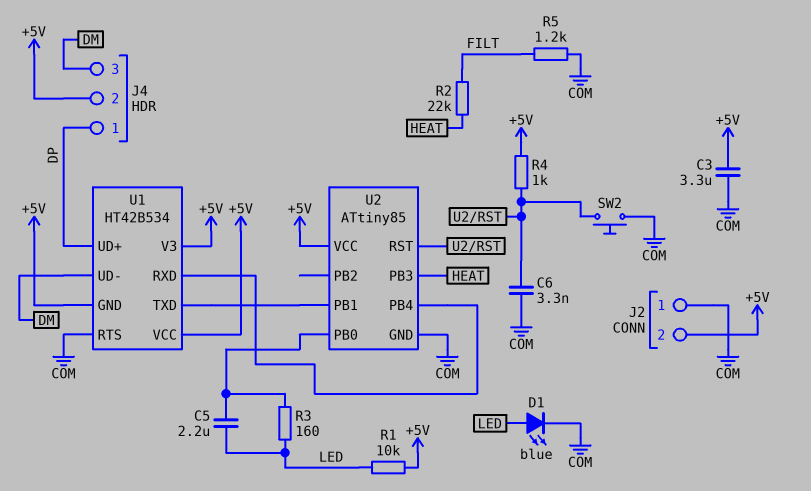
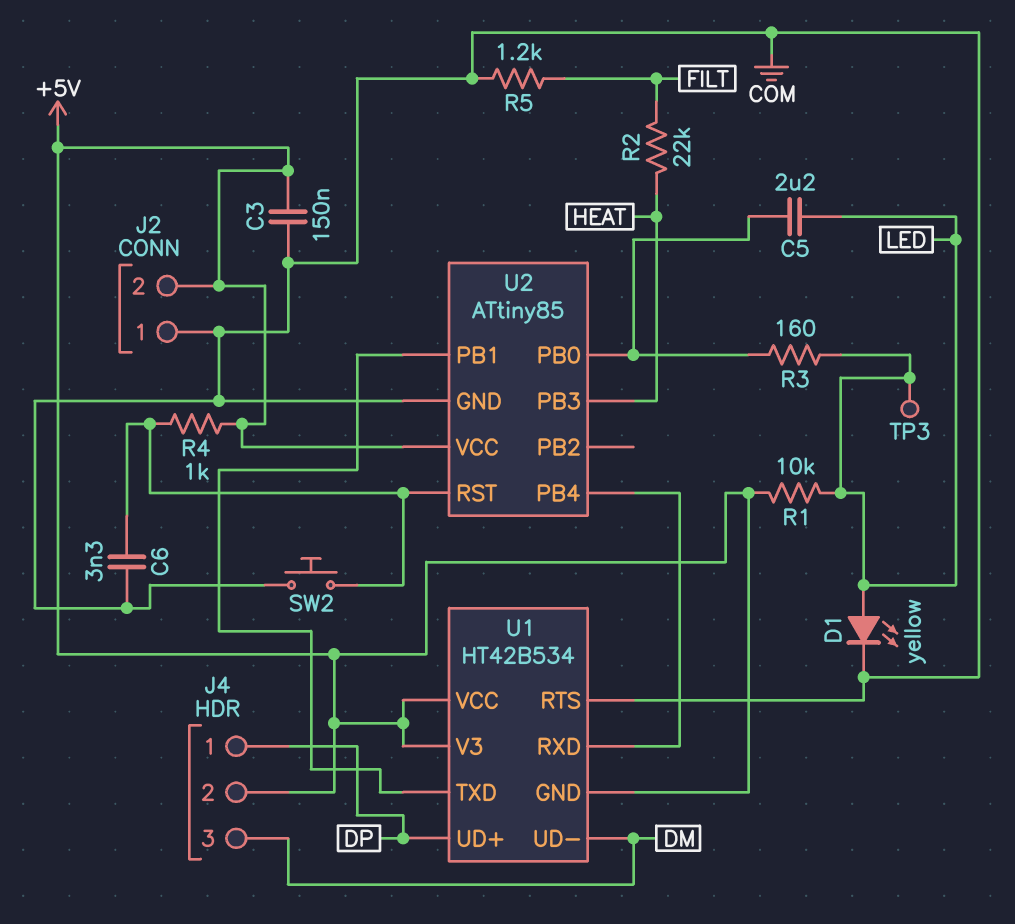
C3: 3.3uF (+5V, COM) -> 150nF (+5V, COM)
D1: LED blue (A LED, K COM) -> LED yellow (A LED, K COM)
TP3: none -> test point (LED)

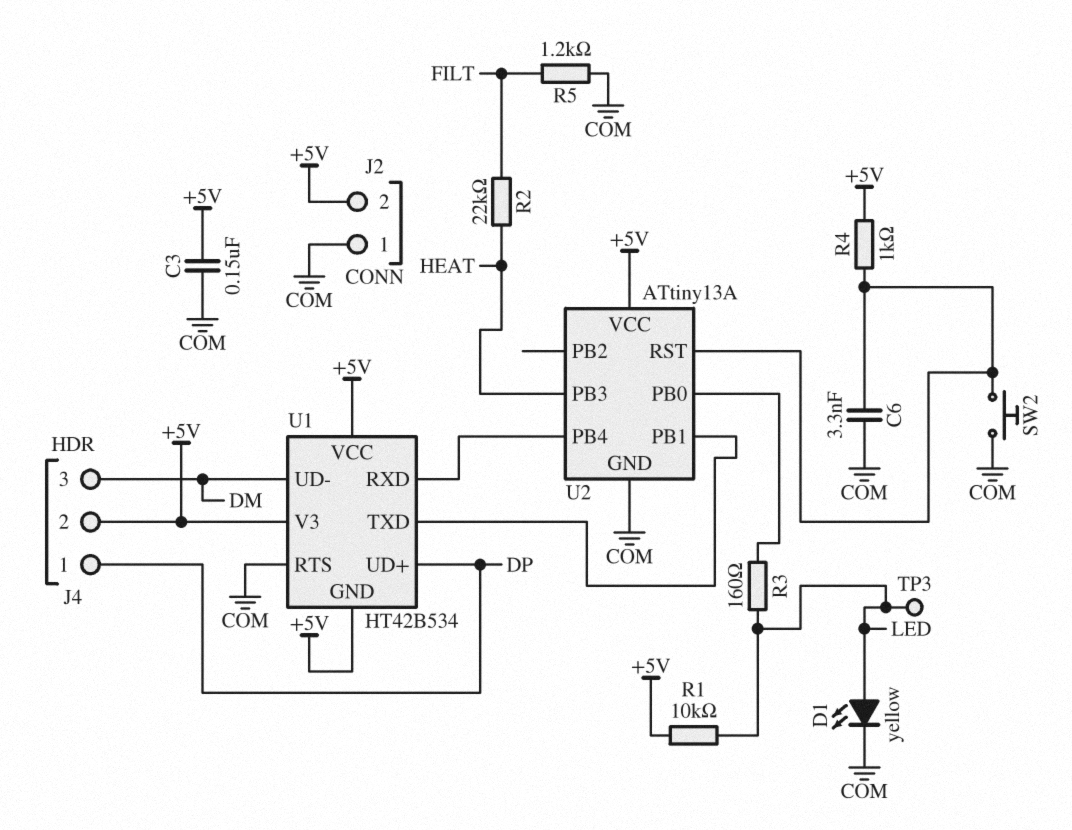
C5: 2.2uF (LED, U2/PB0) -> none
U2: ATtiny85 -> ATtiny13A

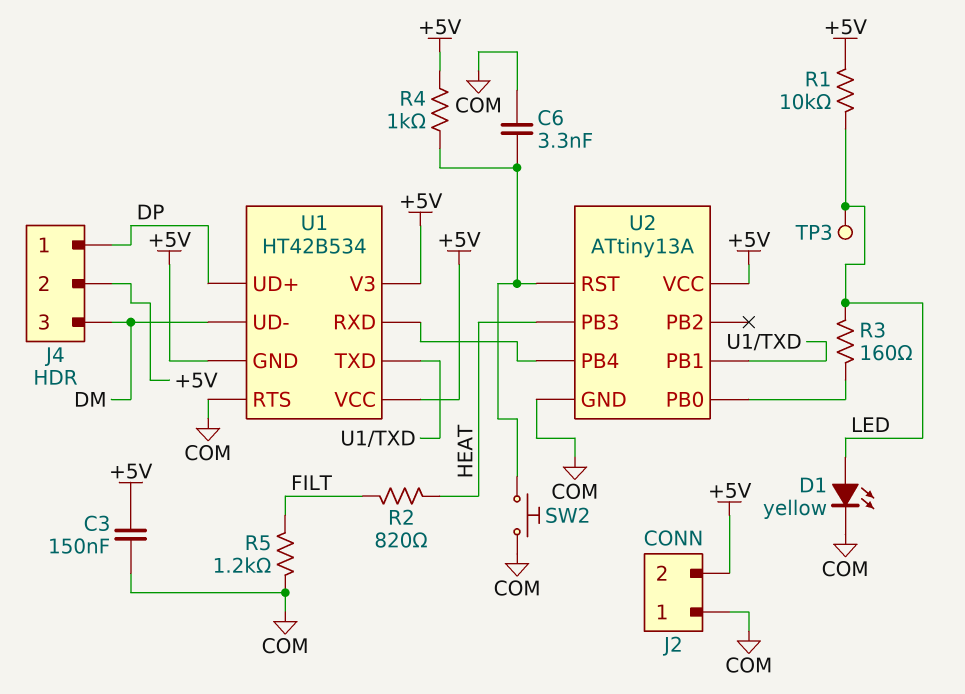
R2: 22k (FILT, HEAT) -> 820 (FILT, HEAT)

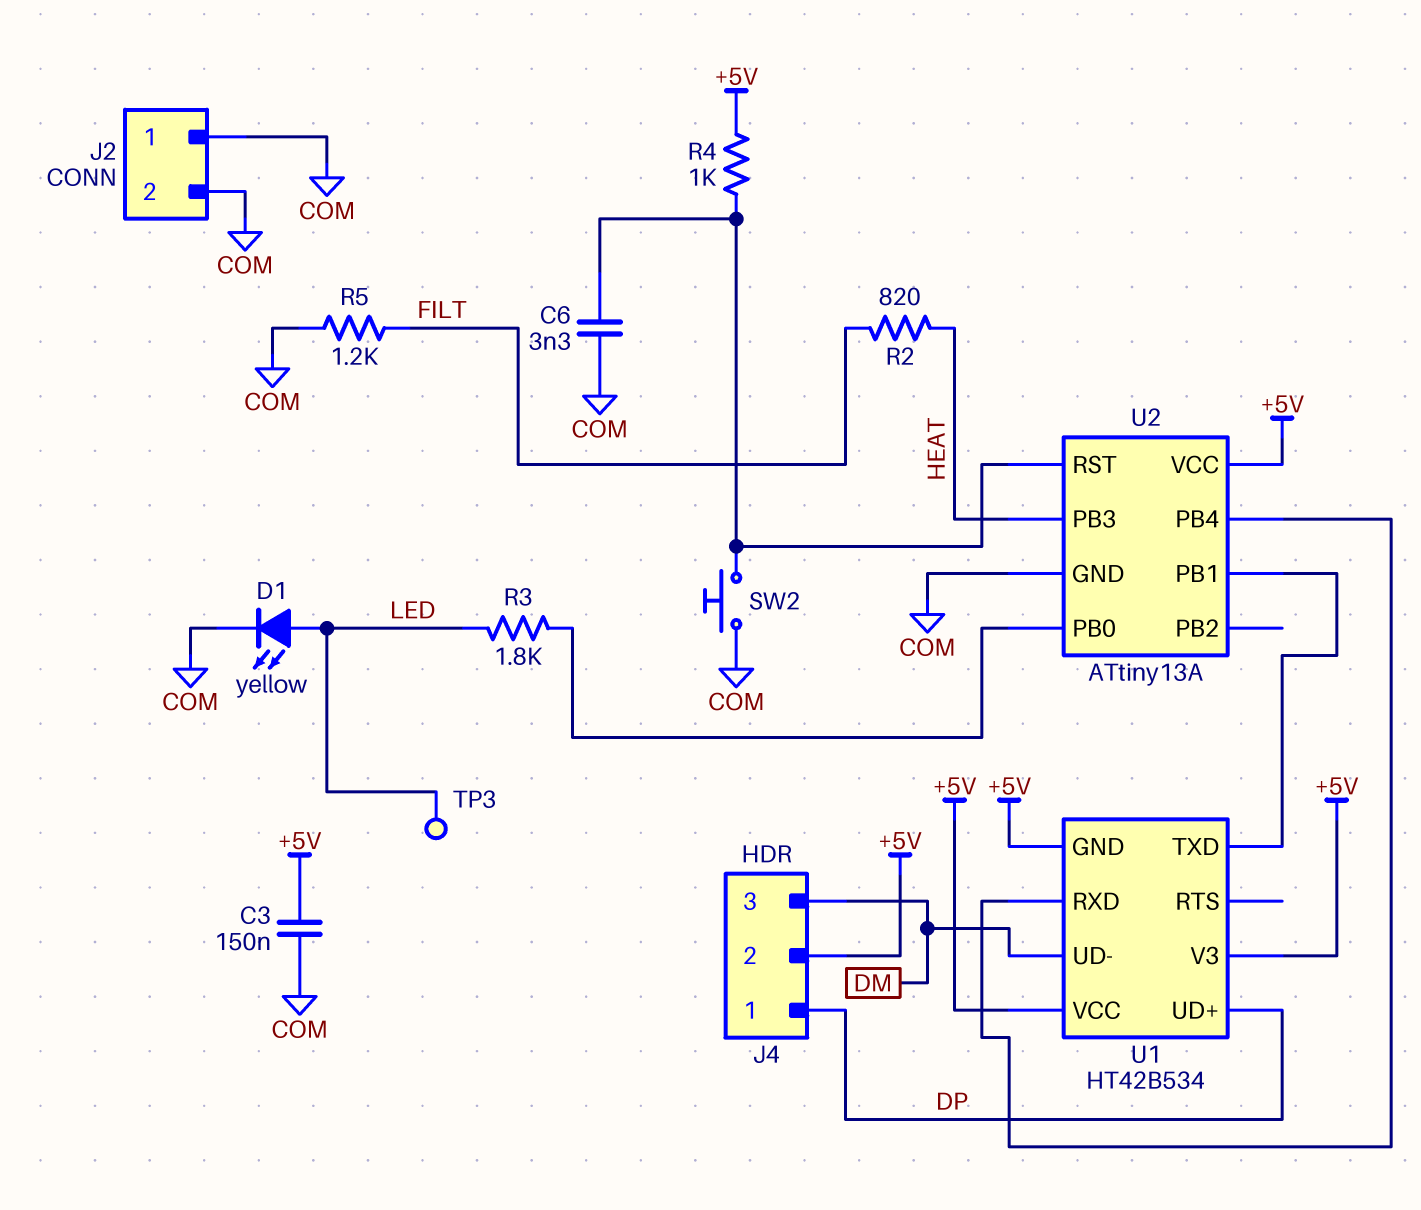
J2 pin 2: +5V -> COM
R1: 10k (+5V, LED) -> none
R3: 160 (LED, U2/PB0) -> 1.8k (LED, U2/PB0)
U1 pin RTS: COM -> none

